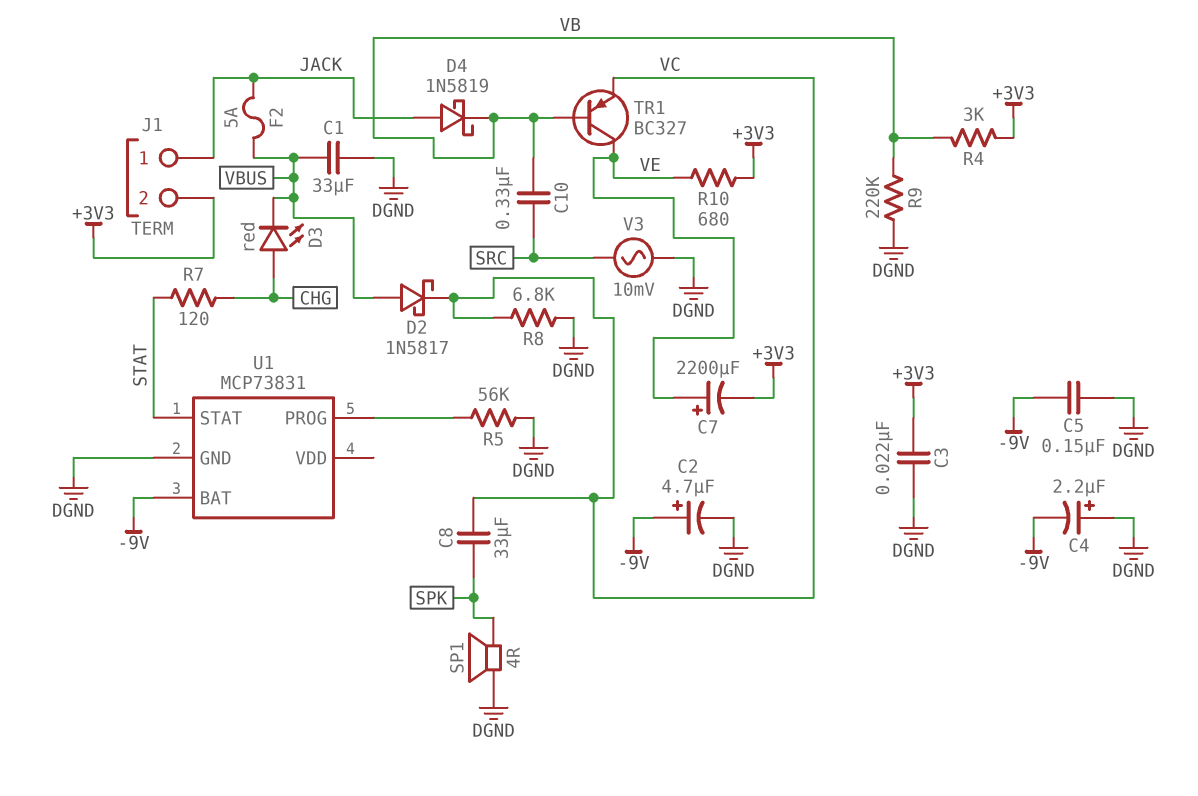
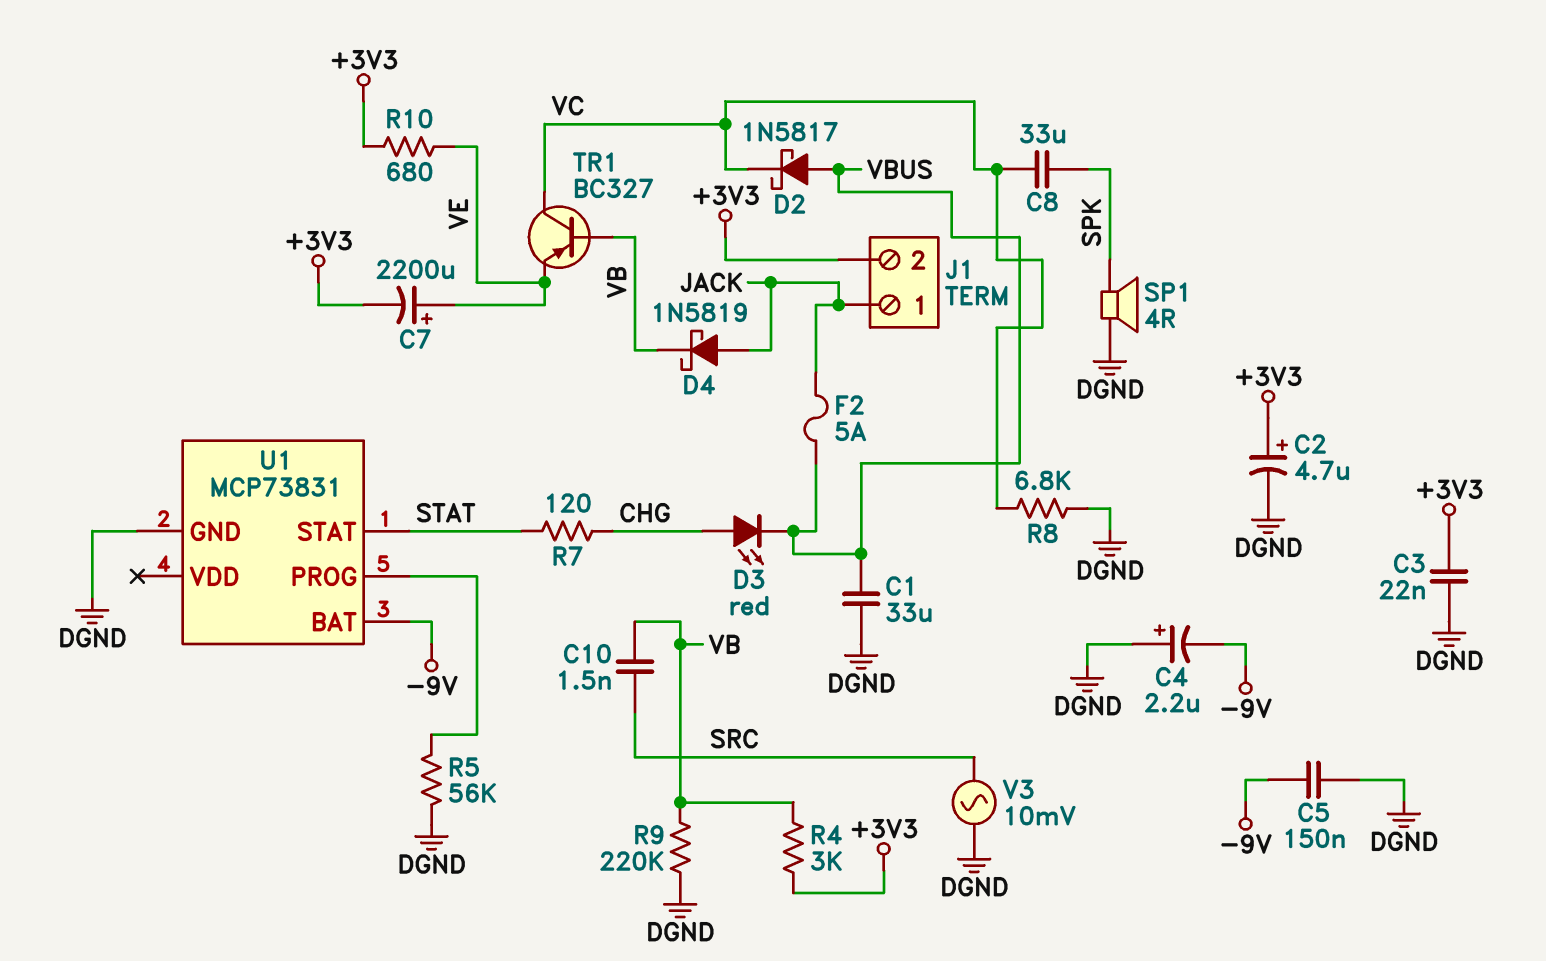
C2: 4.7uF (plus -9V, minus DGND) -> 4.7uF (plus +3V3, minus DGND)
C10: 330nF (SRC, VB) -> 1.5nF (SRC, VB)
TR1: PNP BC327 (B VB, C VE, E VC) -> PNP BC327 (B VB, C VC, E VE)

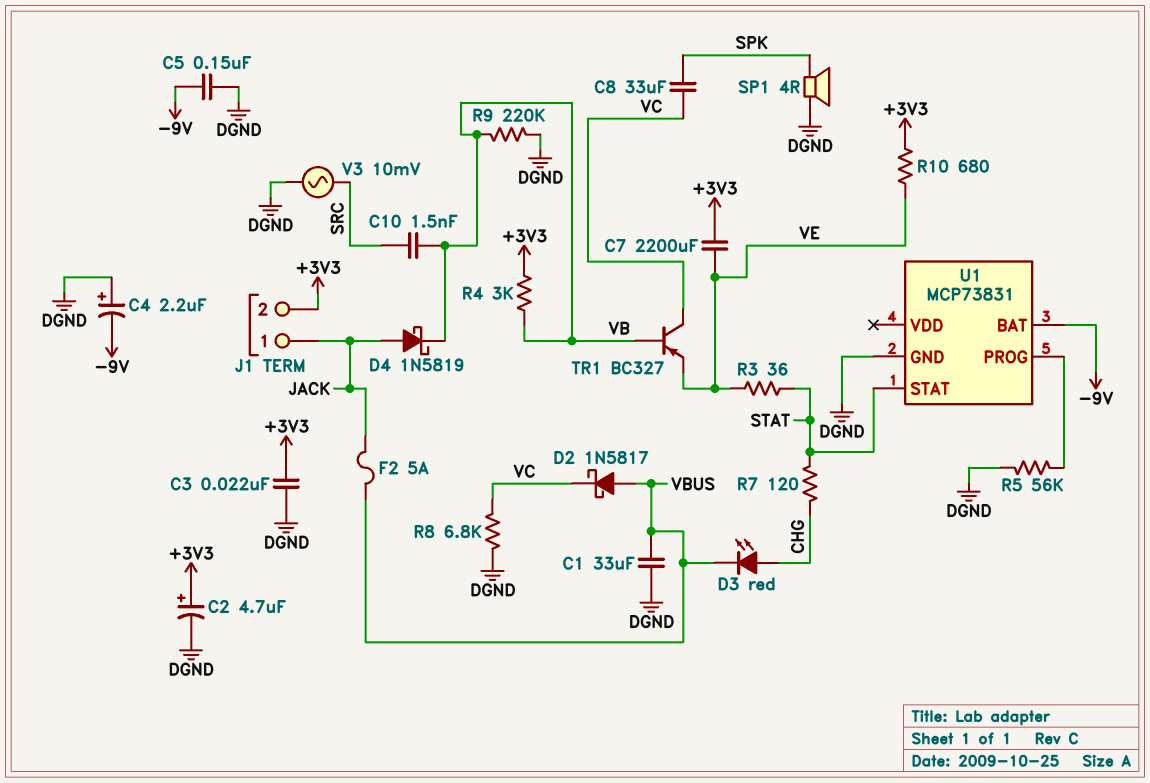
C7: 2200uF (plus VE, minus +3V3) -> 2200uF (+3V3, VE)
R3: none -> 36 (STAT, VE)

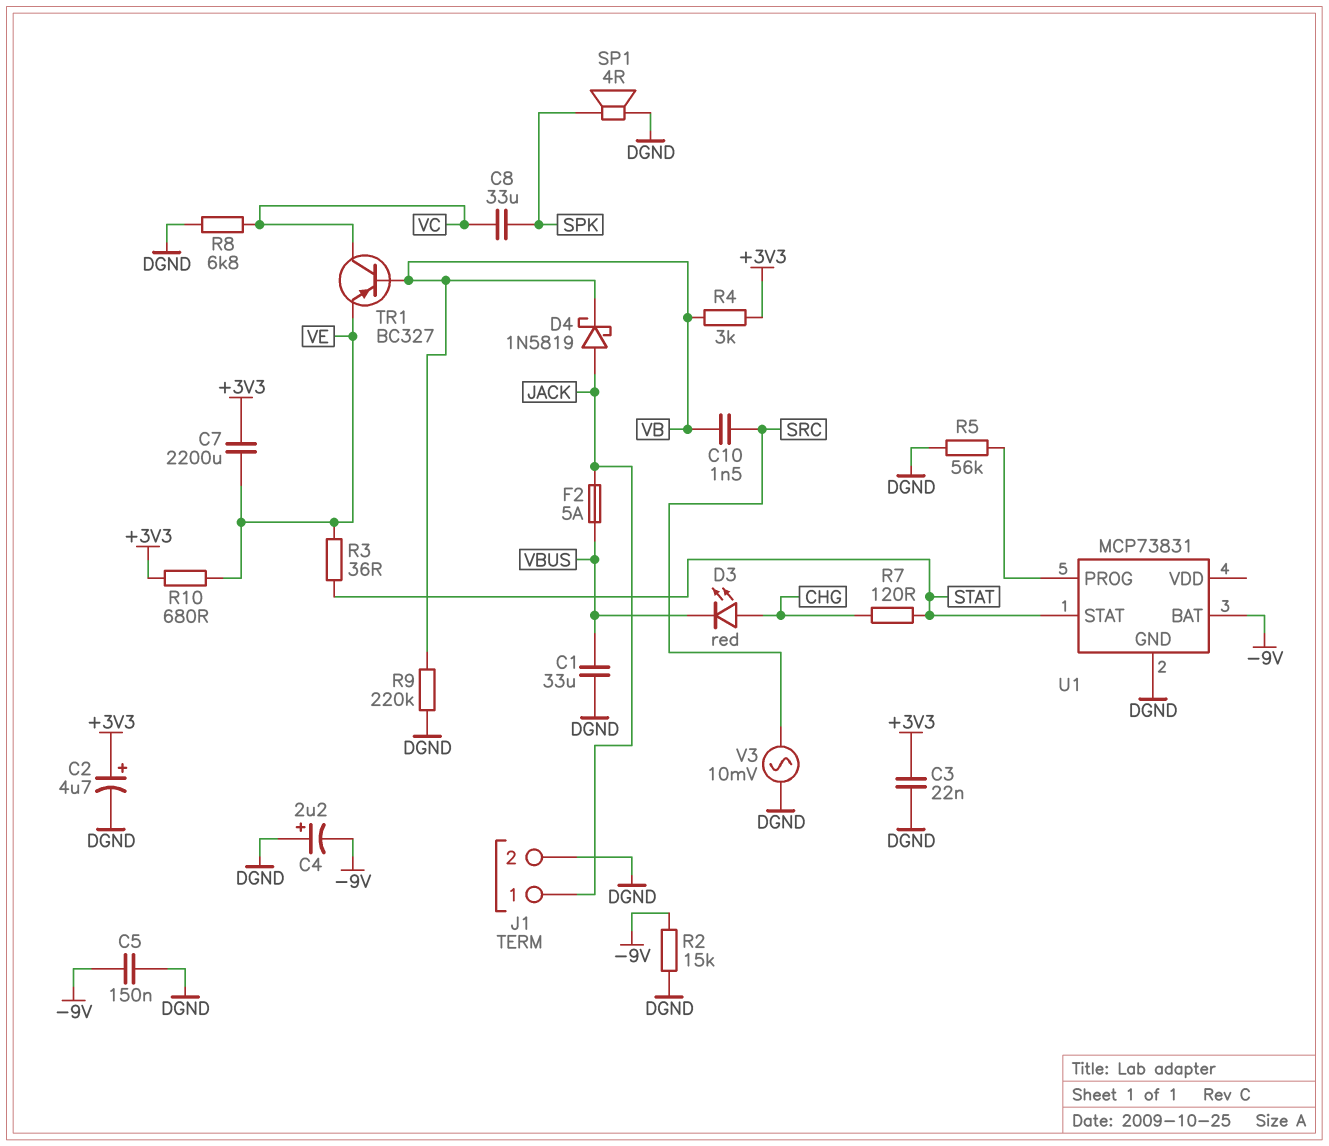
D2: schottky 1N5817 (A VBUS, K VC) -> none
J1 pin 2: +3V3 -> DGND
R2: none -> 15k (-9V, DGND)

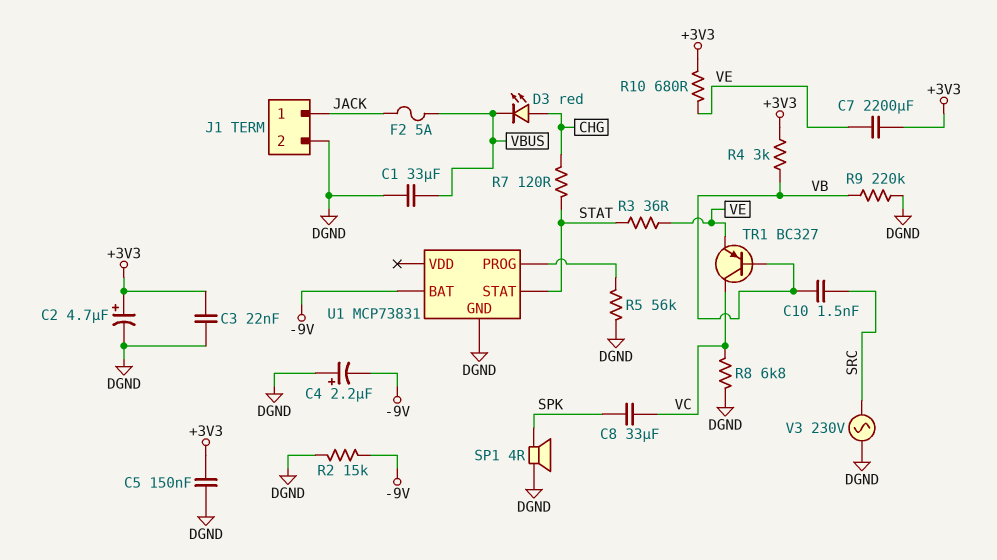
C5: 150nF (-9V, DGND) -> 150nF (+3V3, DGND)
D4: schottky 1N5819 (A JACK, K VB) -> none
V3: AC 10mV (DGND, SRC) -> AC 230V (DGND, SRC)

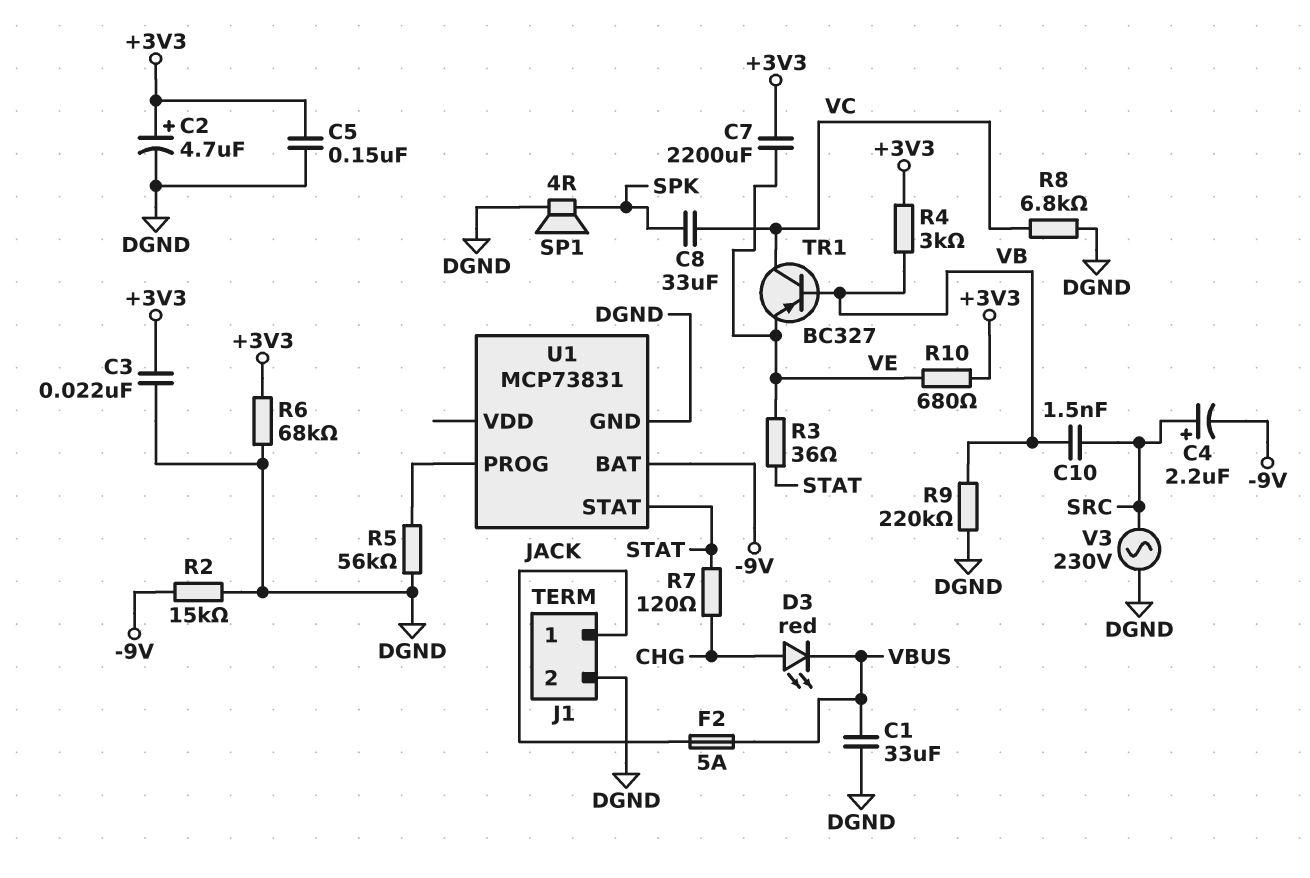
C4: 2.2uF (plus DGND, minus -9V) -> 2.2uF (plus SRC, minus -9V)
R6: none -> 68k (+3V3, DGND)

